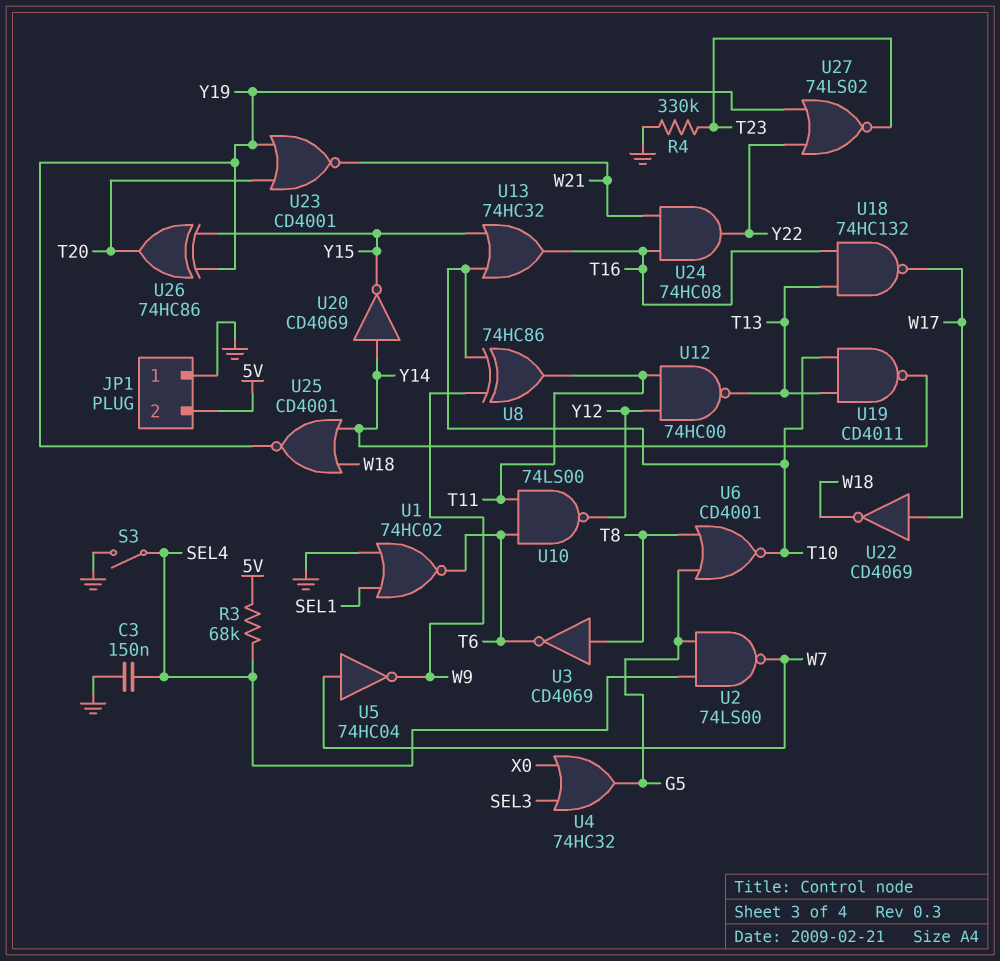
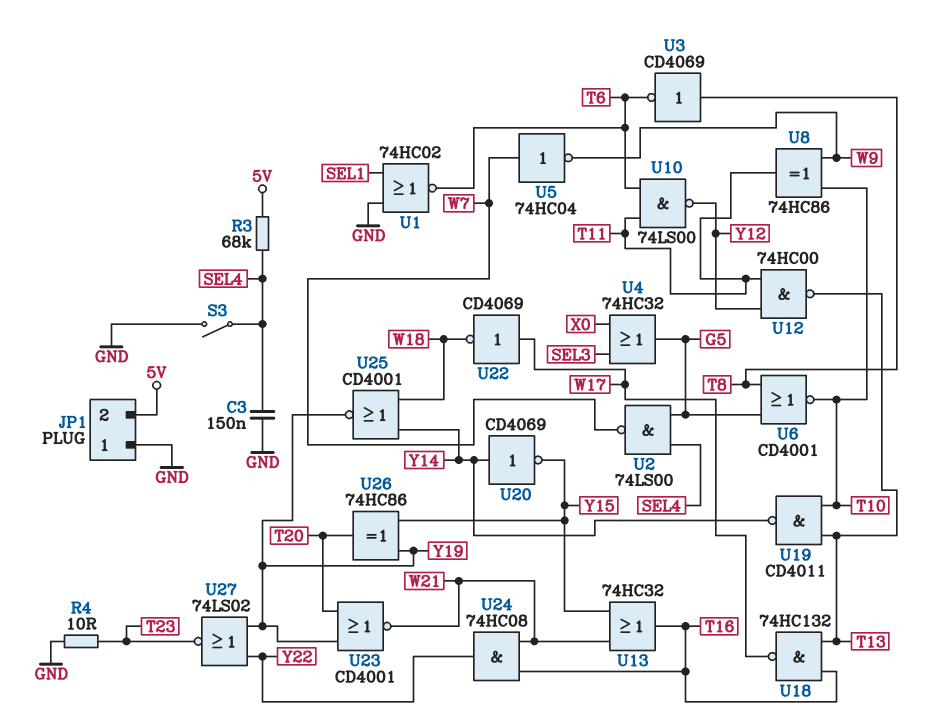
R4: 330k (GND, T23) -> 10 (GND, T23)
U13: OR 74HC32 (in T10, in Y15, out T16) -> OR 74HC32 (in W21, in Y15, out T16)

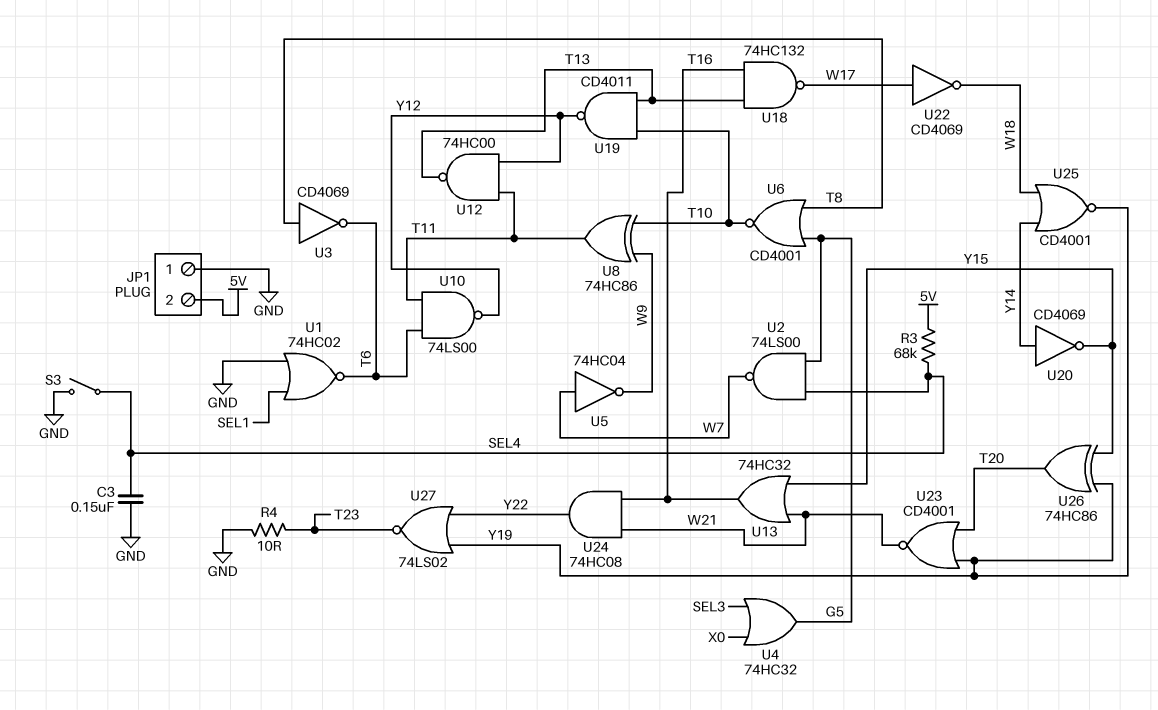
U19: NAND CD4011 (in T10, in T13, out Y14) -> NAND CD4011 (in T10, in T13, out Y12)

